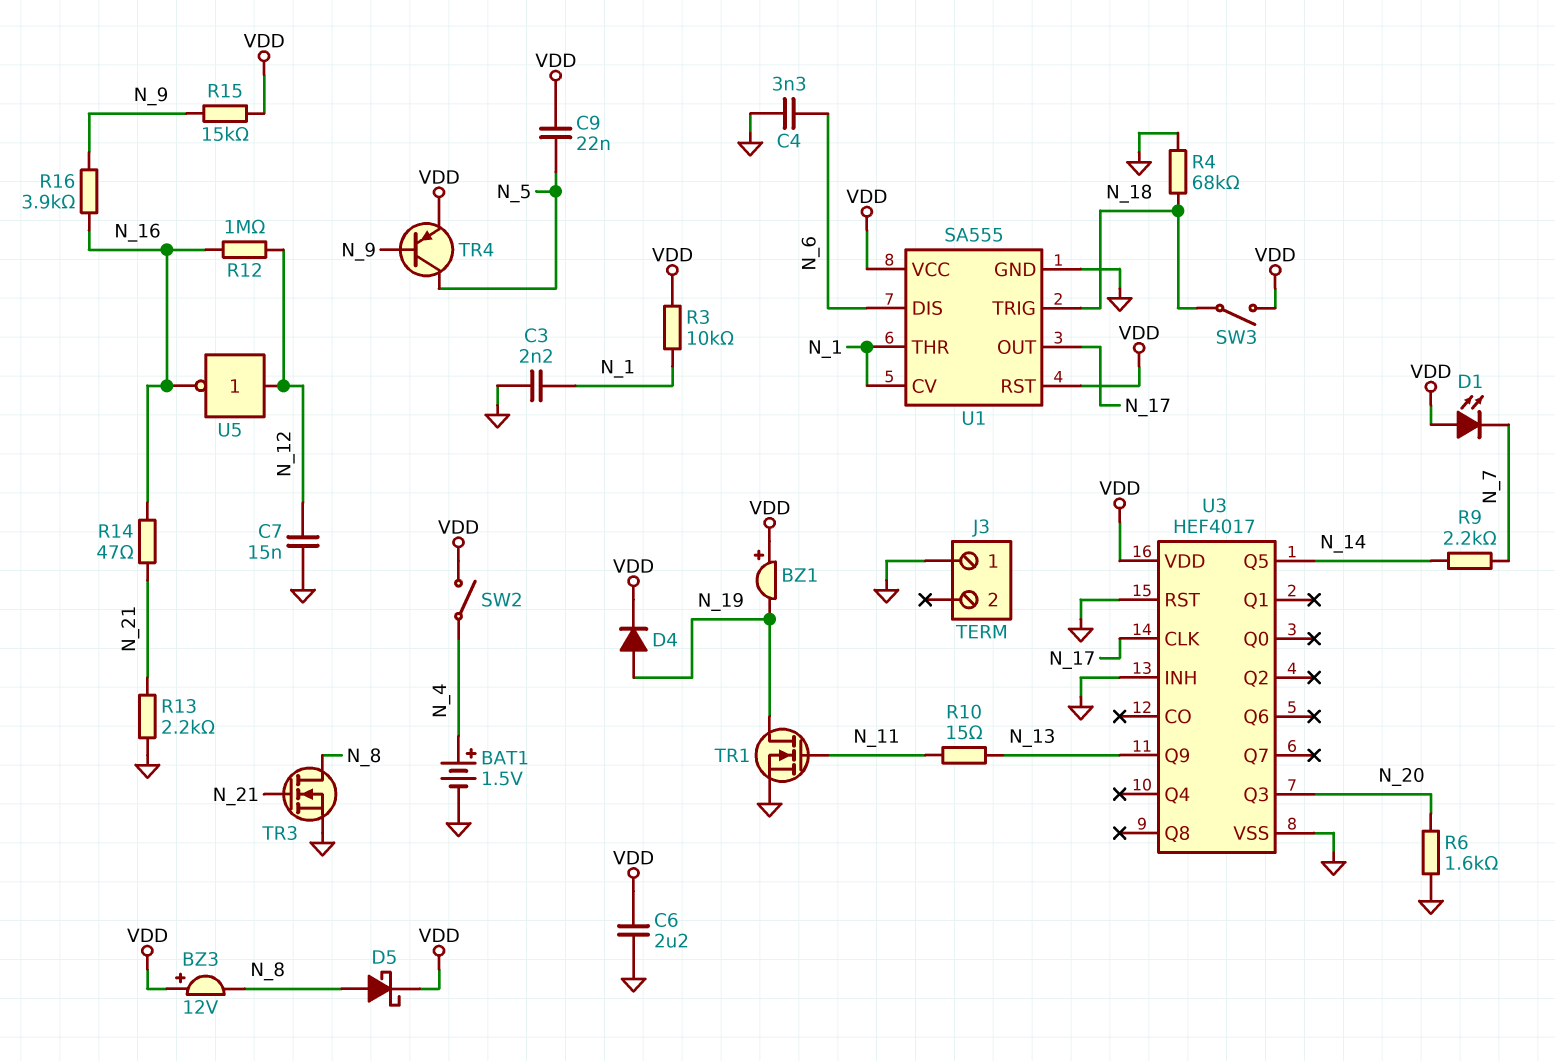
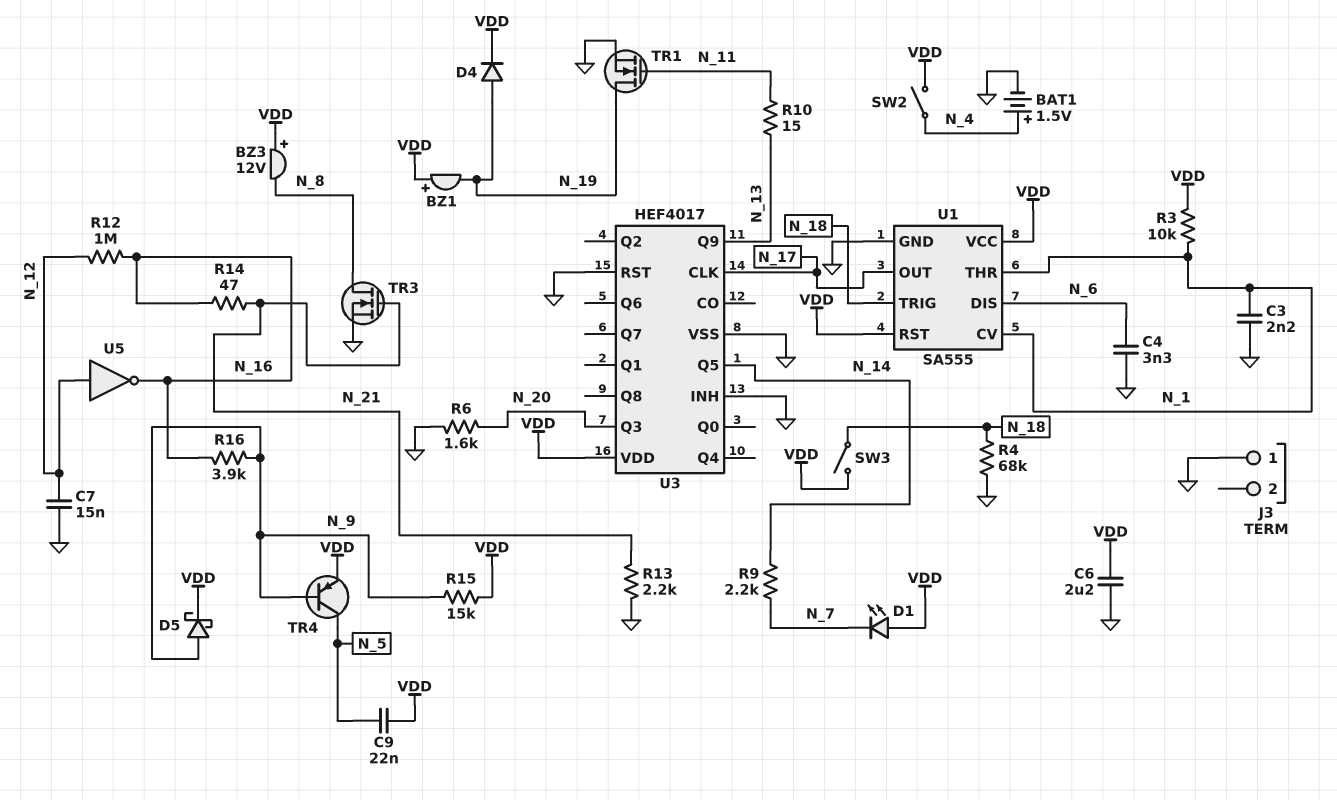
D5: schottky (A N_8, K VDD) -> schottky (A N_9, K VDD)

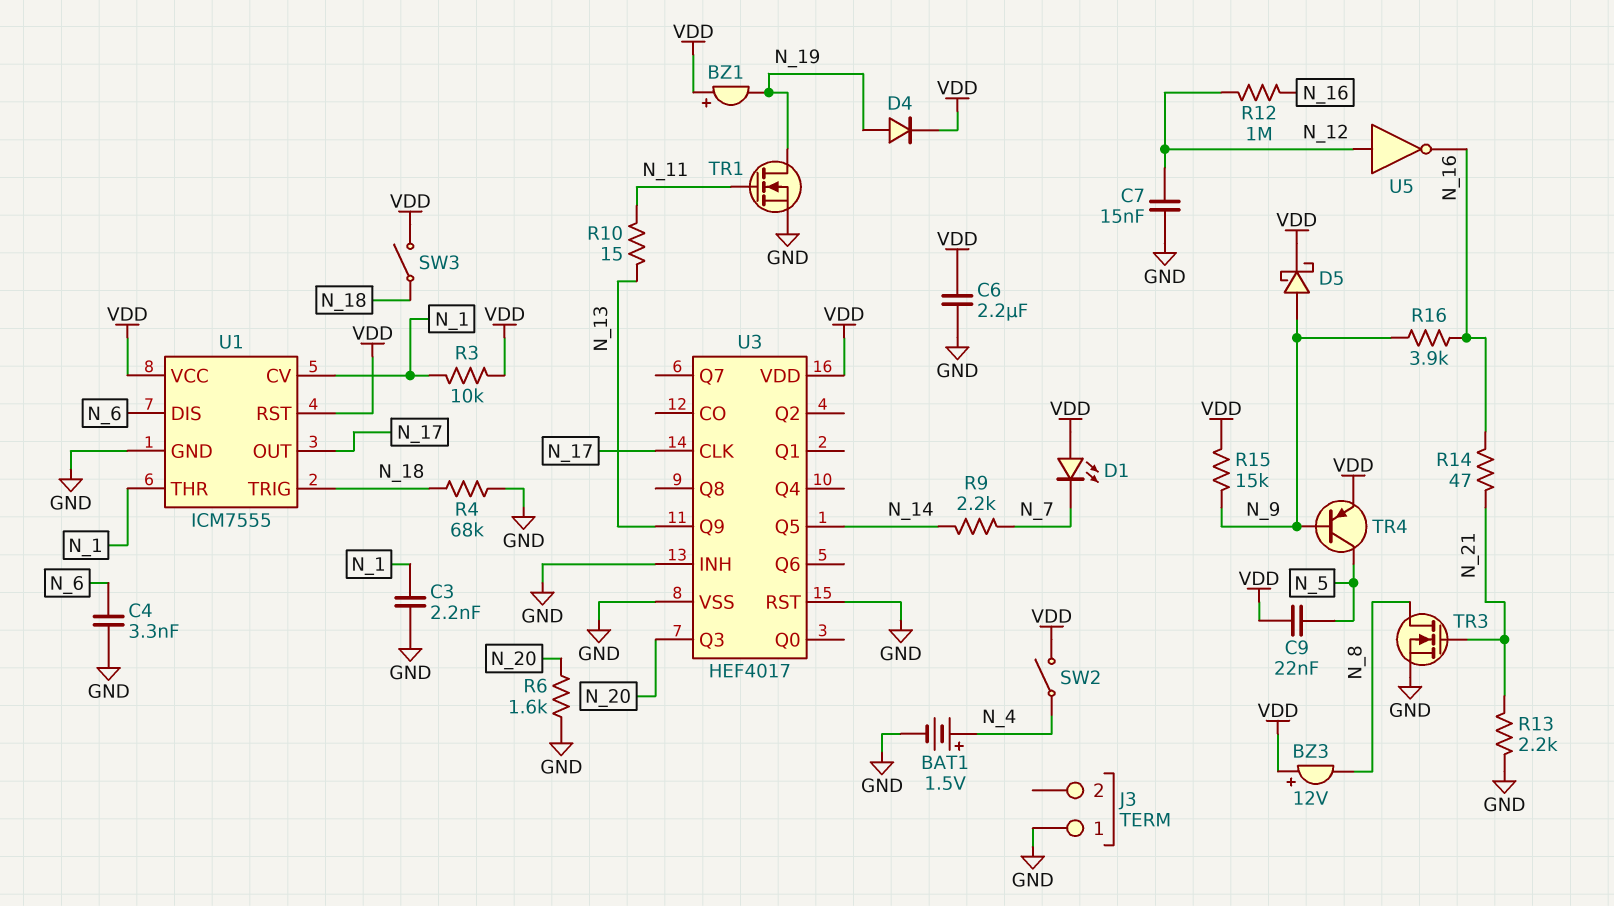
U1: SA555 -> ICM7555

